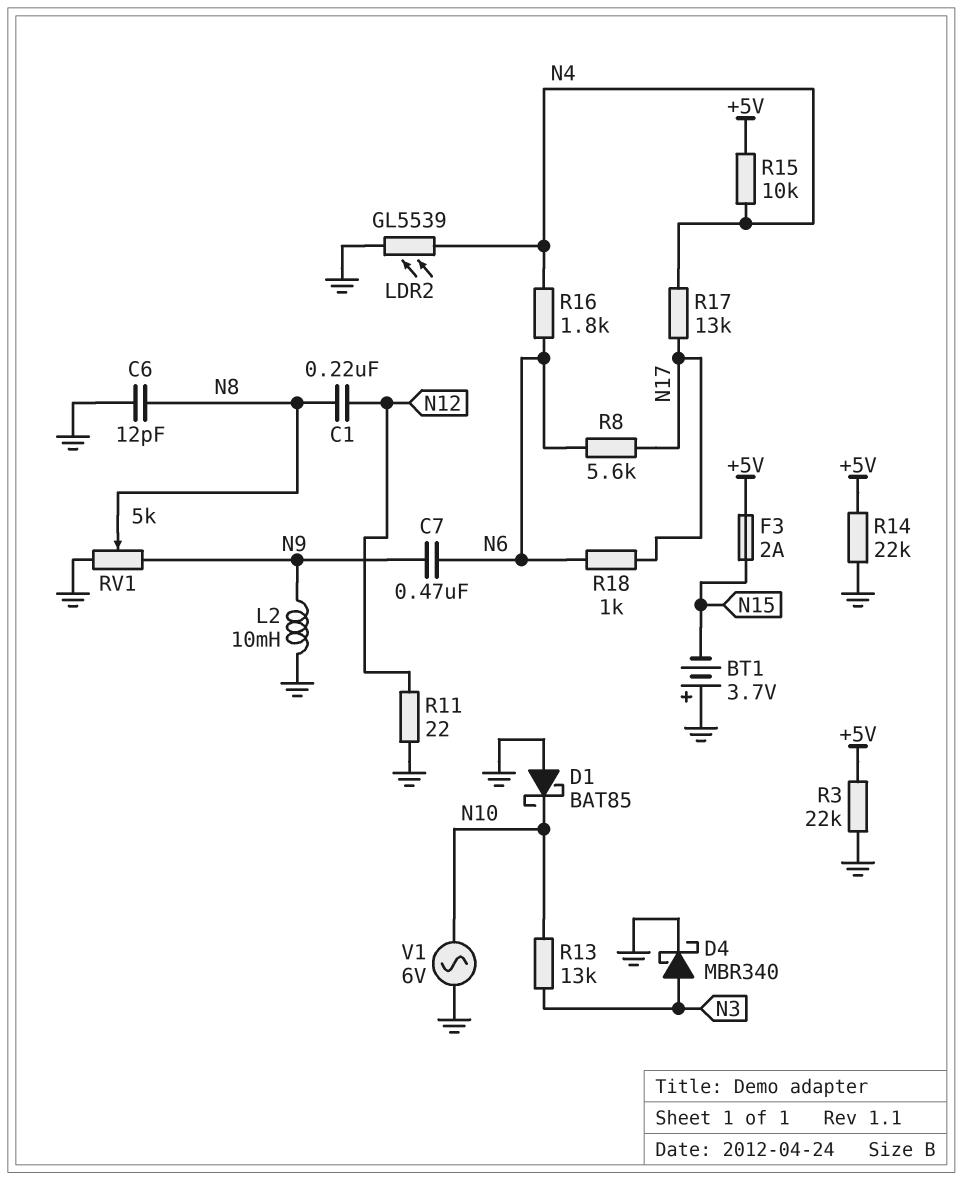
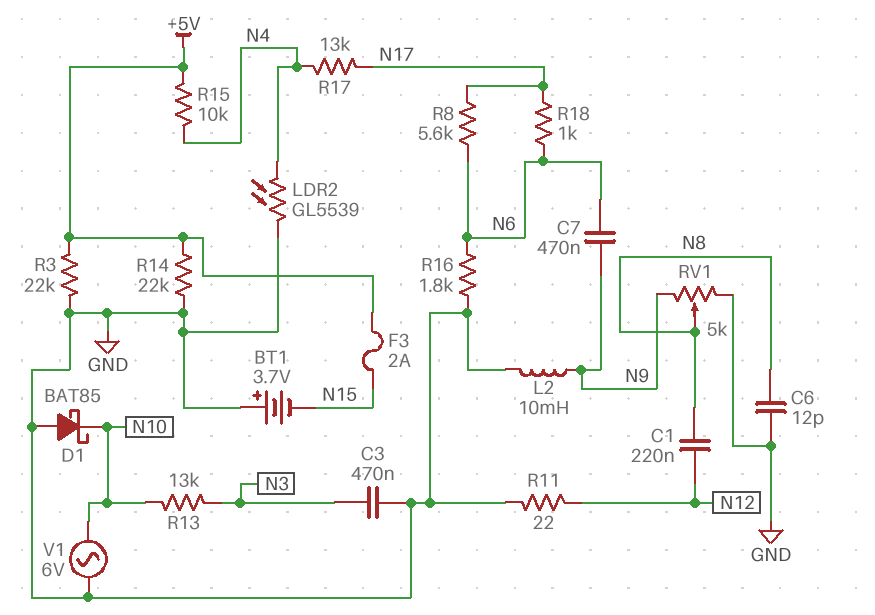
C3: none -> 470nF (GND, N3)
D4: schottky MBR340 (A N3, K GND) -> none
R16: 1.8k (N4, N6) -> 1.8k (GND, N6)

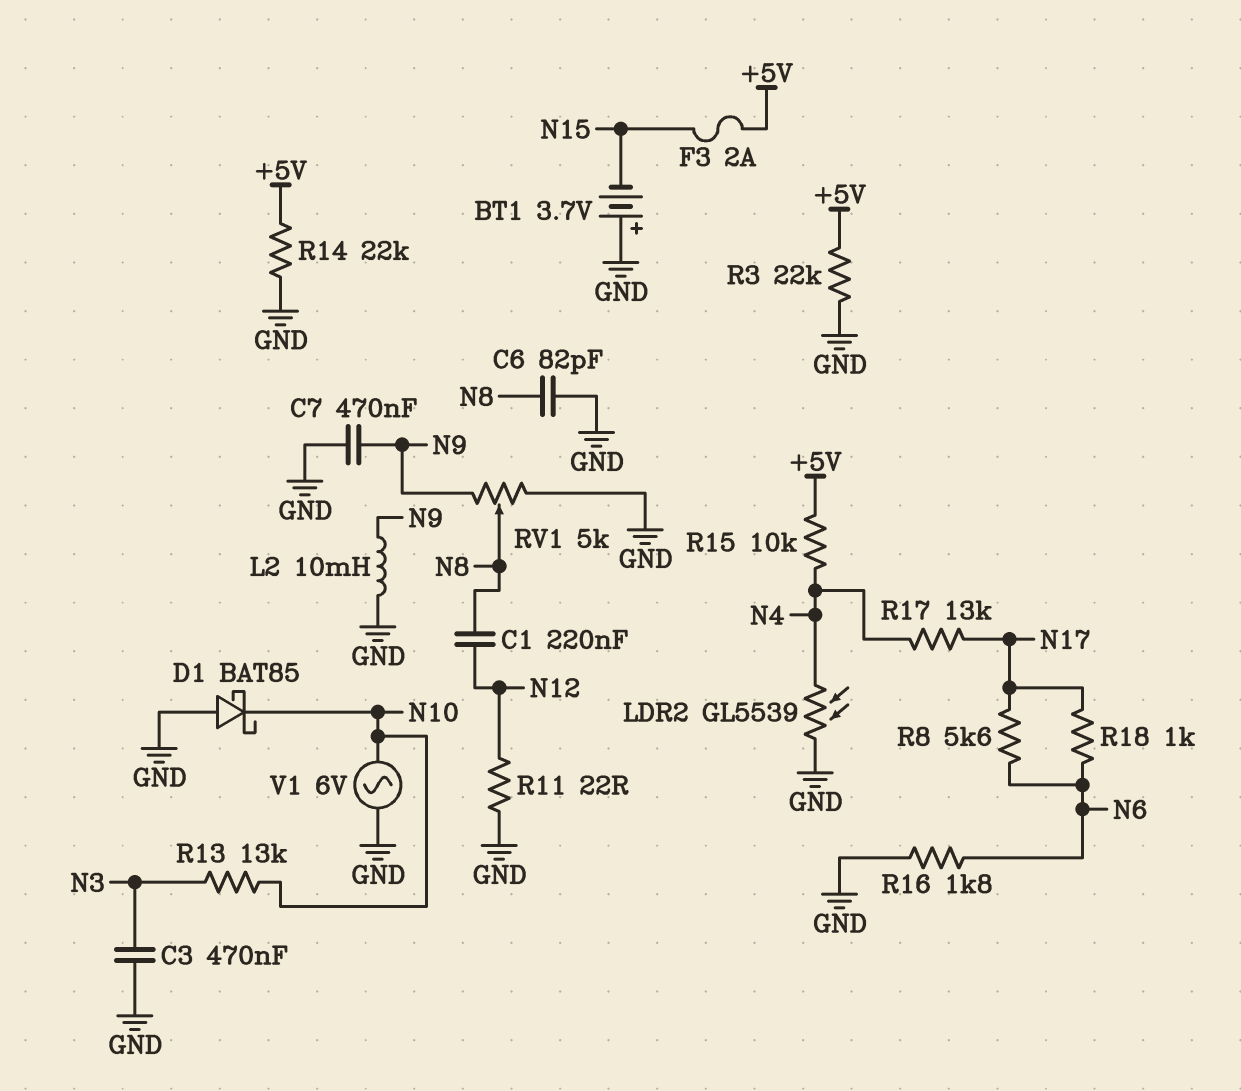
C6: 12pF (GND, N8) -> 82pF (GND, N8)
C7: 470nF (N6, N9) -> 470nF (GND, N9)

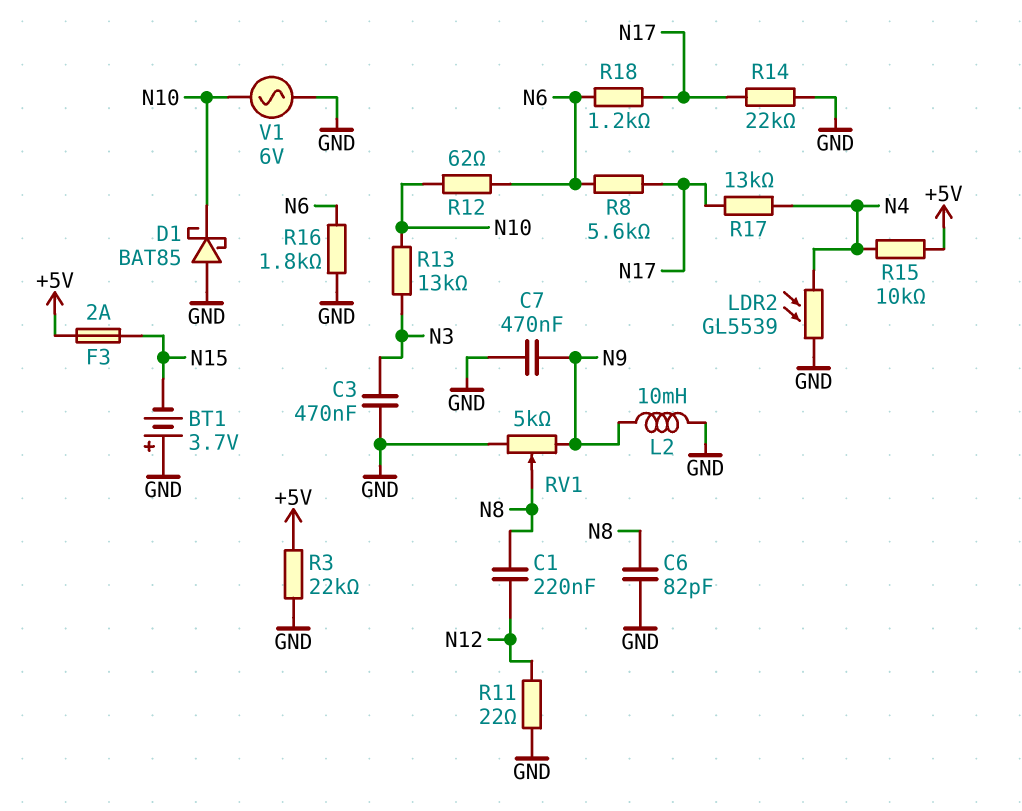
R12: none -> 62 (N6, N10)
R14: 22k (+5V, GND) -> 22k (GND, N17)
R18: 1k (N6, N17) -> 1.2k (N6, N17)

